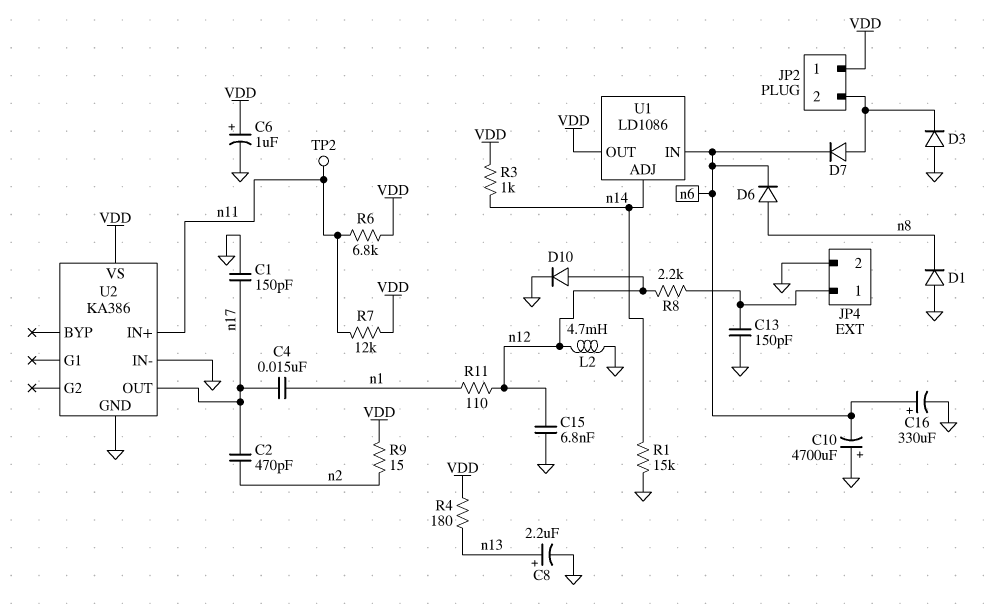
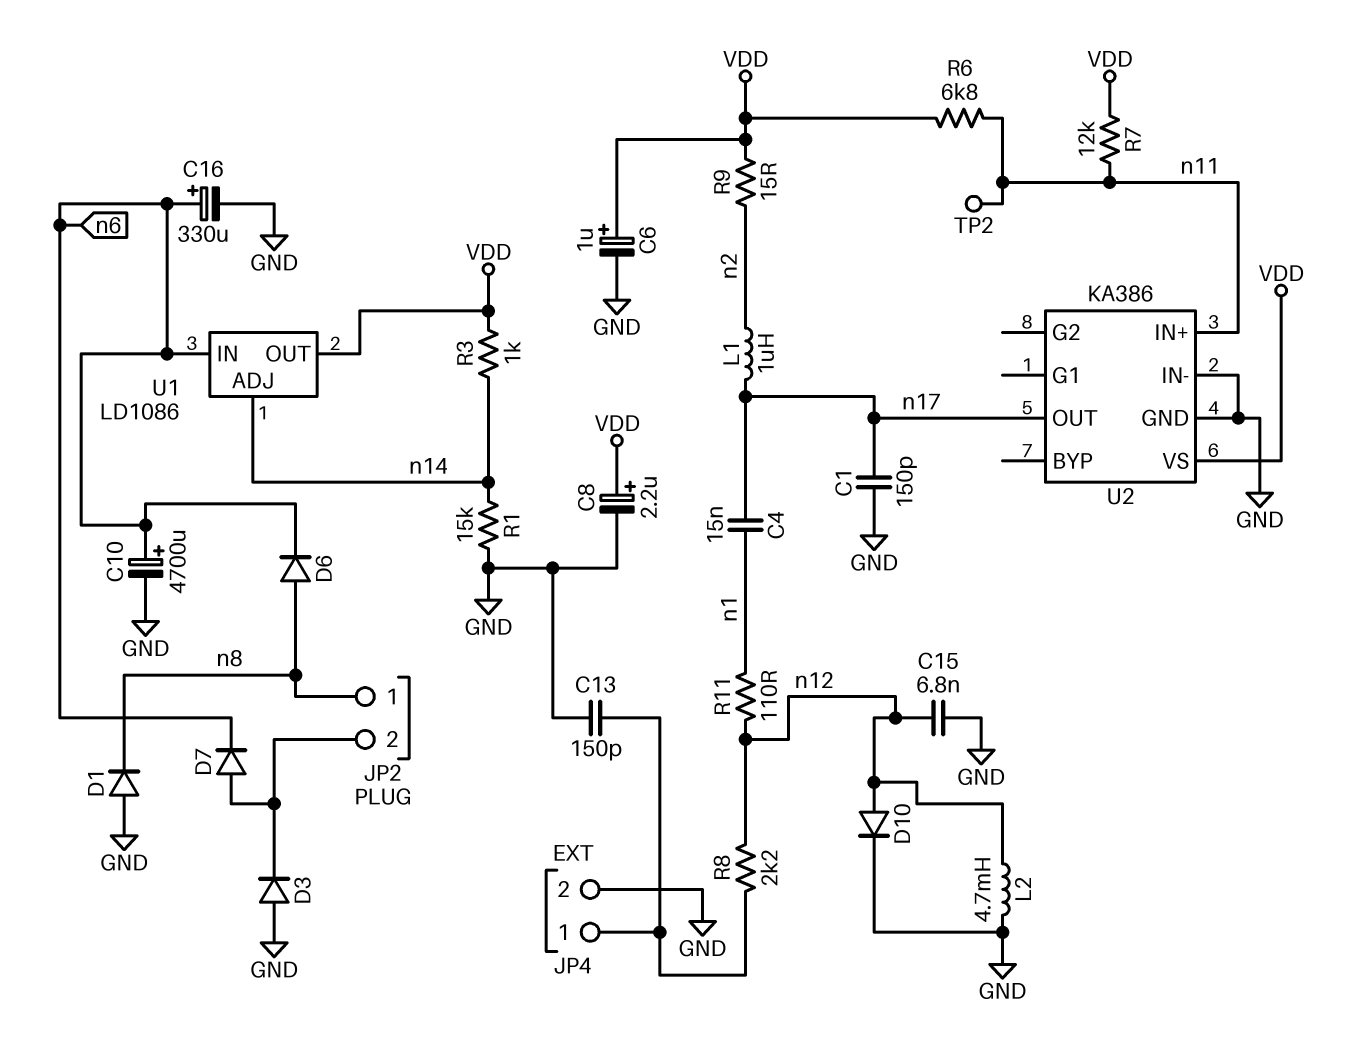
C2: 470pF (n2, n17) -> none
C8: 2.2uF (plus n13, minus GND) -> 2.2uF (plus VDD, minus GND)
C10: 4700uF (plus GND, minus n6) -> 4700uF (plus n6, minus GND)
JP2 pin 1: VDD -> n8
L1: none -> 1uH (n2, n17)
R4: 180 (VDD, n13) -> none

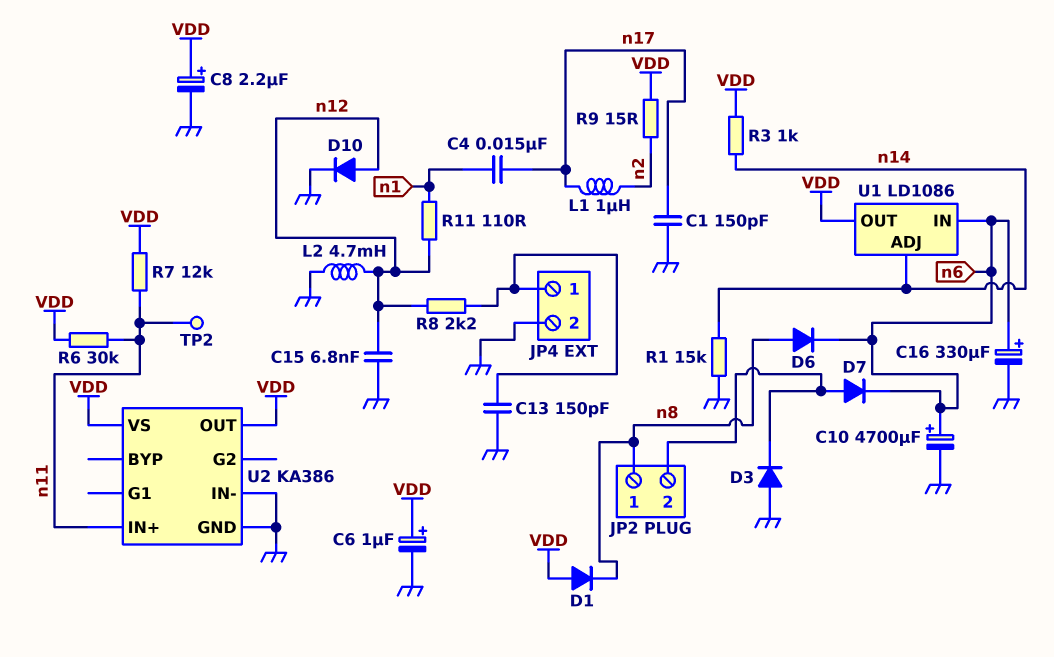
D1: diode (A GND, K n8) -> diode (A VDD, K n8)
R6: 6.8k (VDD, n11) -> 30k (VDD, n11)
U2 pin OUT: n17 -> VDD

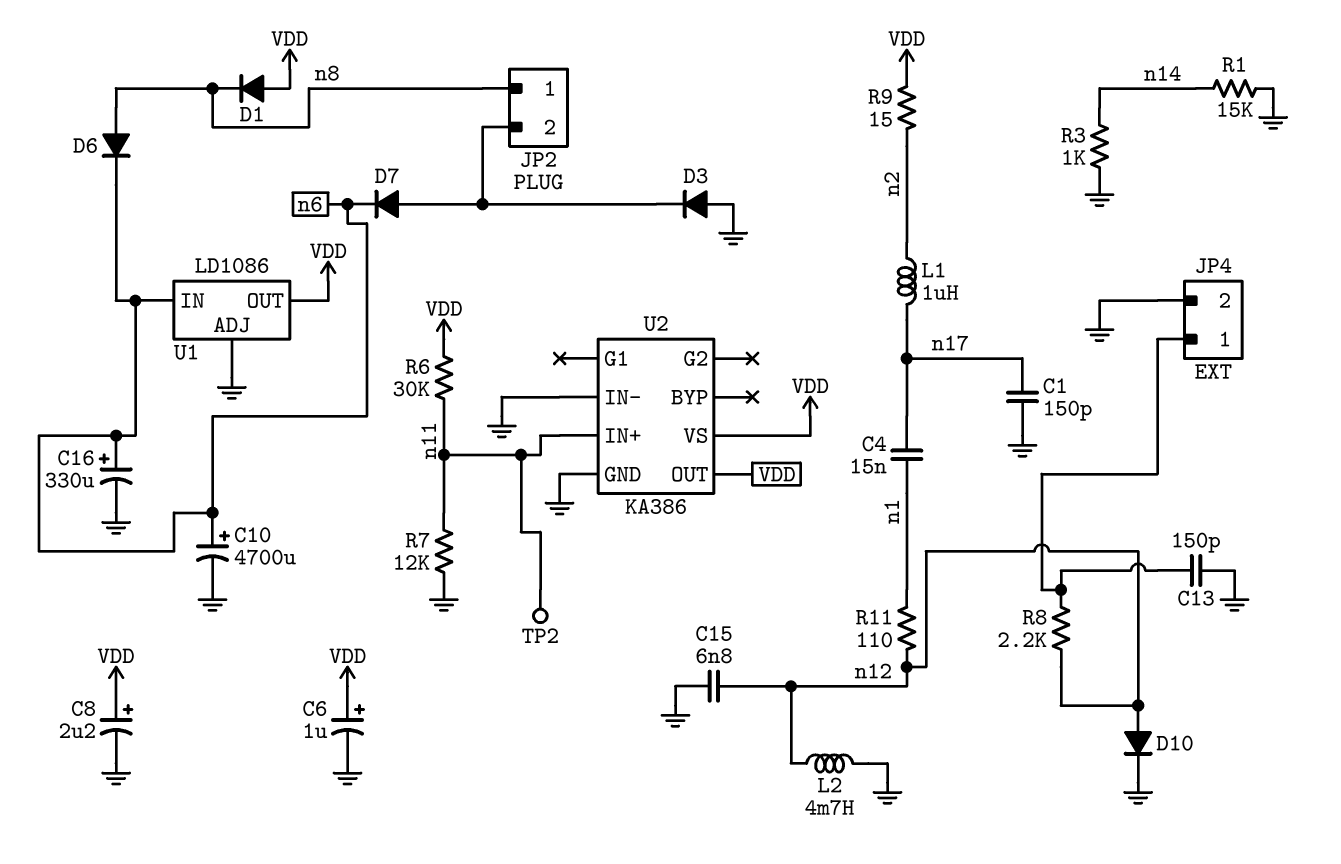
R3: 1k (VDD, n14) -> 1k (GND, n14)
R7: 12k (VDD, n11) -> 12k (GND, n11)
U1 pin ADJ: n14 -> GND

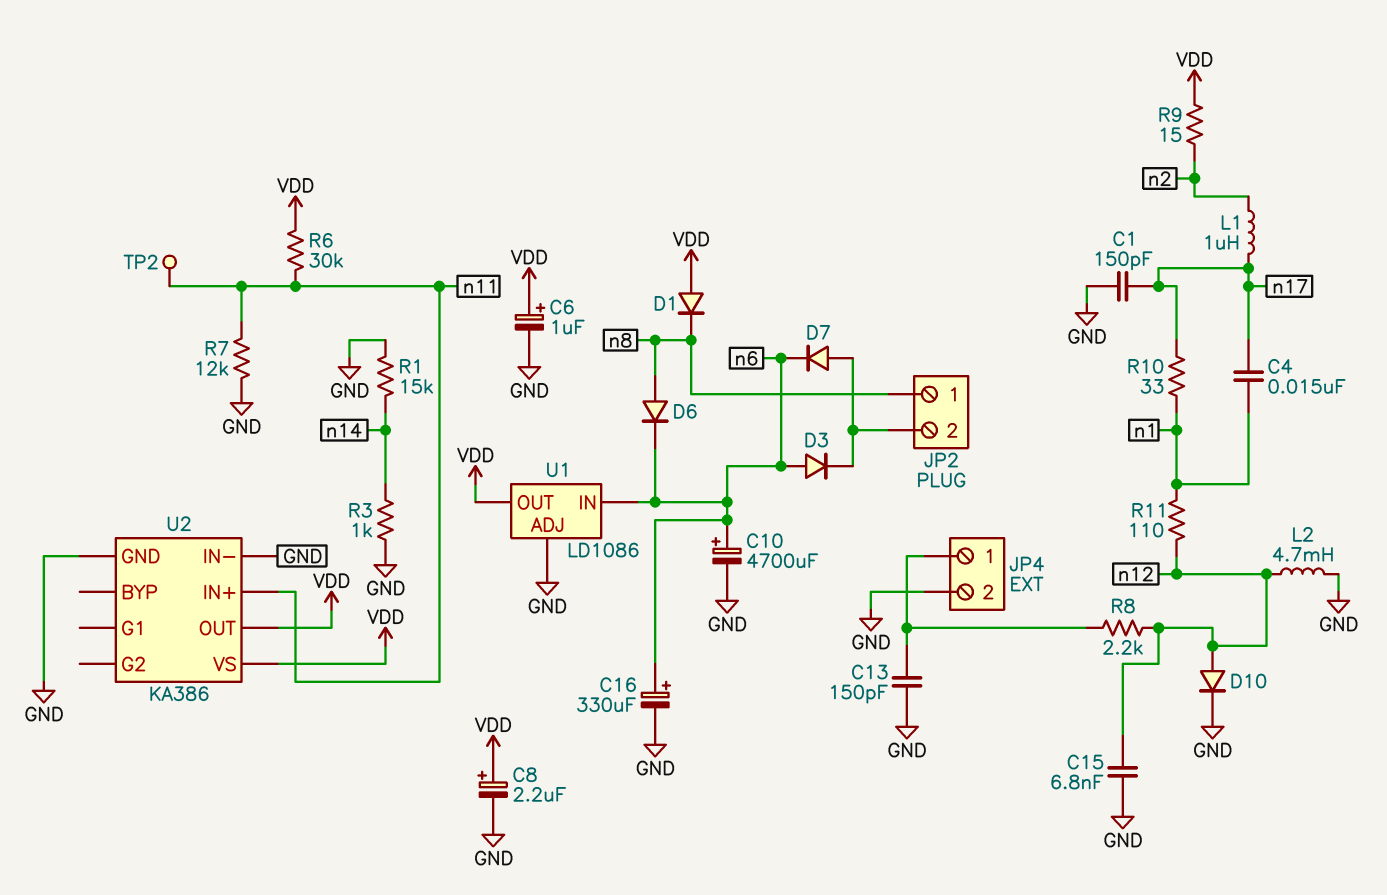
D3: diode (A GND, K JP2/2) -> diode (A n6, K JP2/2)
R10: none -> 33 (n1, n17)

